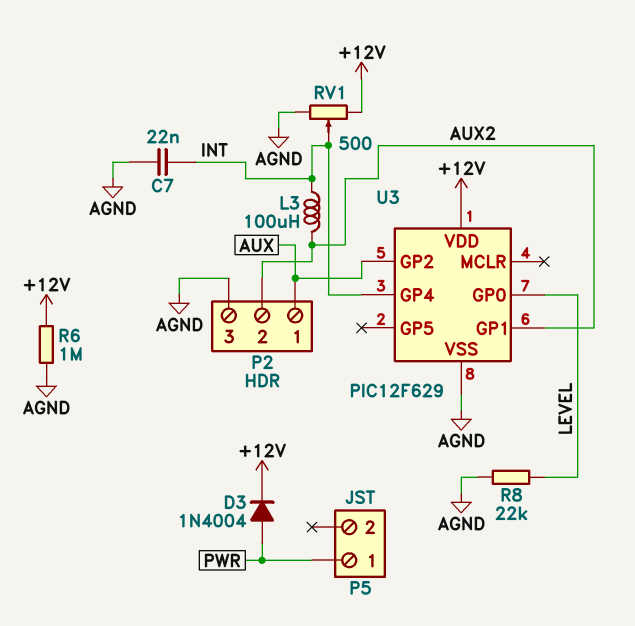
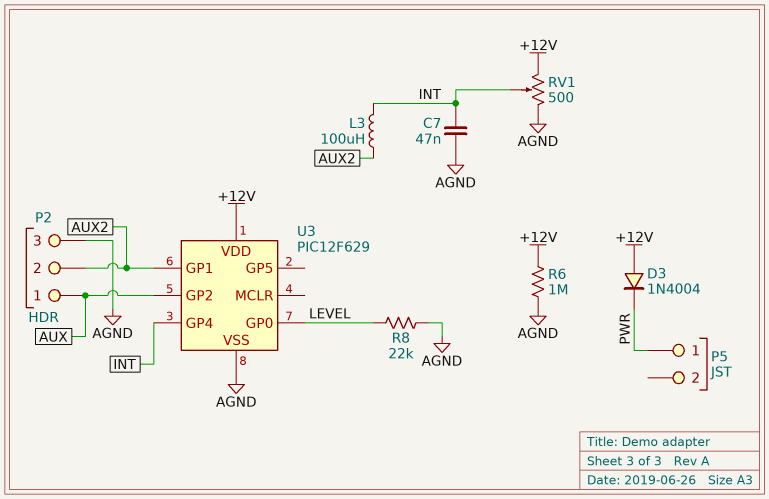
C7: 22nF (AGND, INT) -> 47nF (AGND, INT)
D3: diode 1N4004 (A PWR, K +12V) -> diode 1N4004 (A +12V, K PWR)

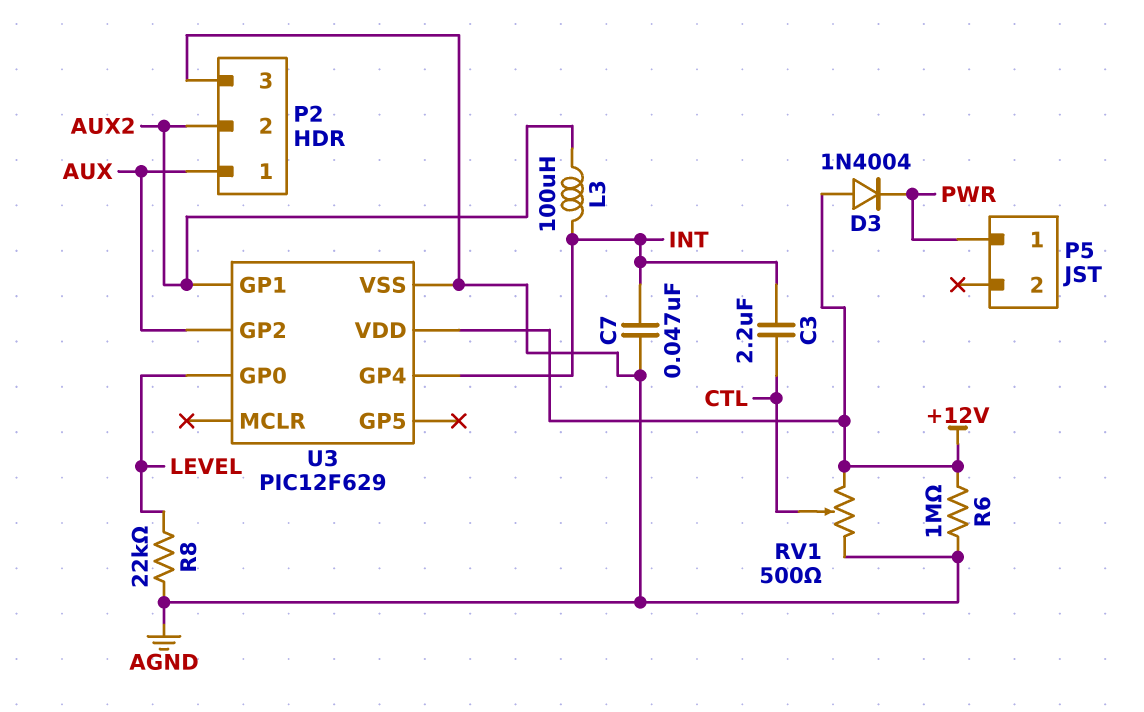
C3: none -> 2.2uF (CTL, INT)
RV1: 500 (+12V, AGND, wiper INT) -> 500 (+12V, AGND, wiper CTL)

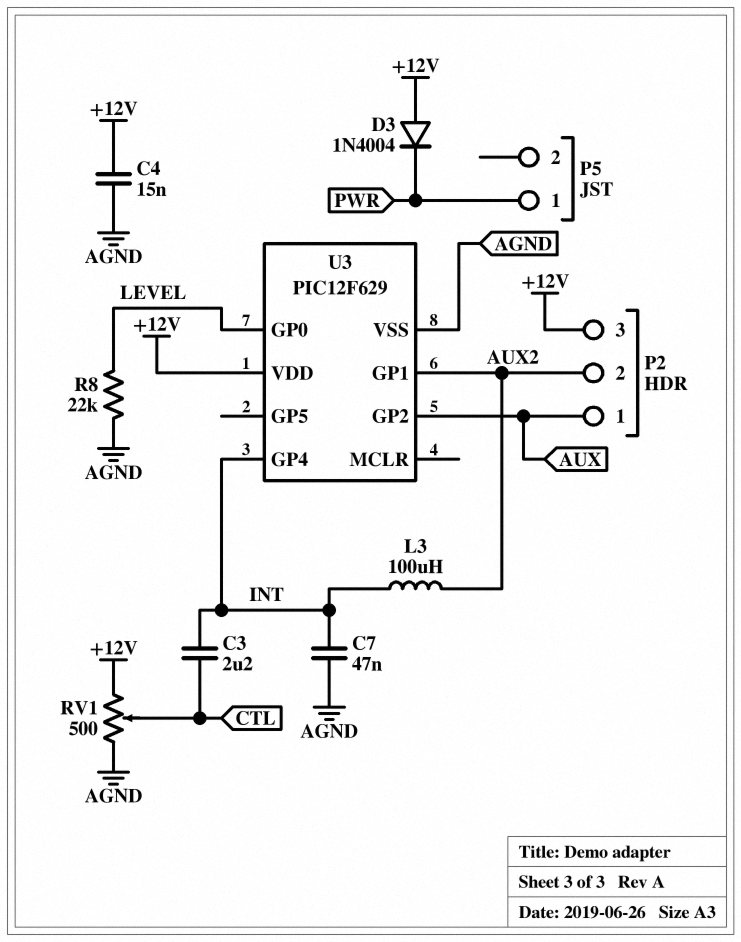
C4: none -> 15nF (+12V, AGND)
P2 pin 3: AGND -> +12V
R6: 1M (+12V, AGND) -> none

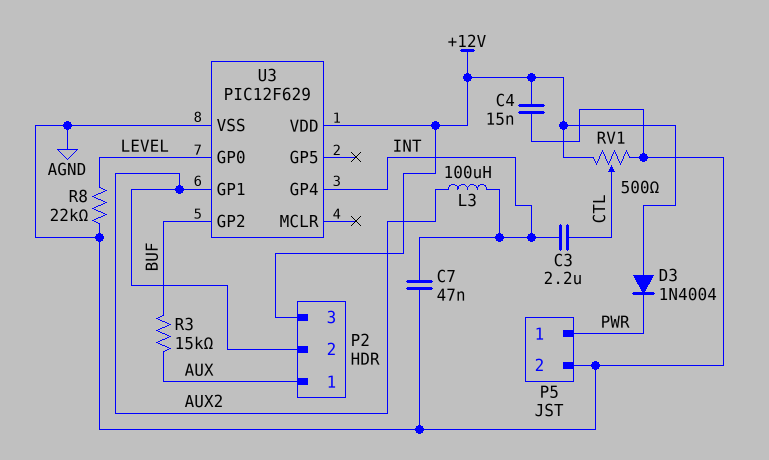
P5 pin 2: none -> AGND
R3: none -> 15k (AUX, BUF)
U3 pin GP2: AUX -> BUF

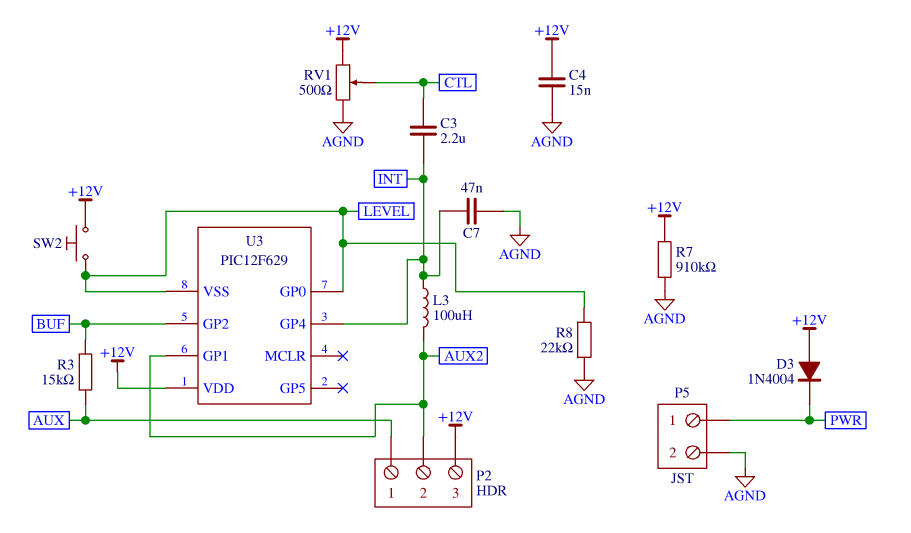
R7: none -> 910k (+12V, AGND)
SW2: none -> button (+12V, LEVEL)
U3 pin VSS: AGND -> LEVEL

